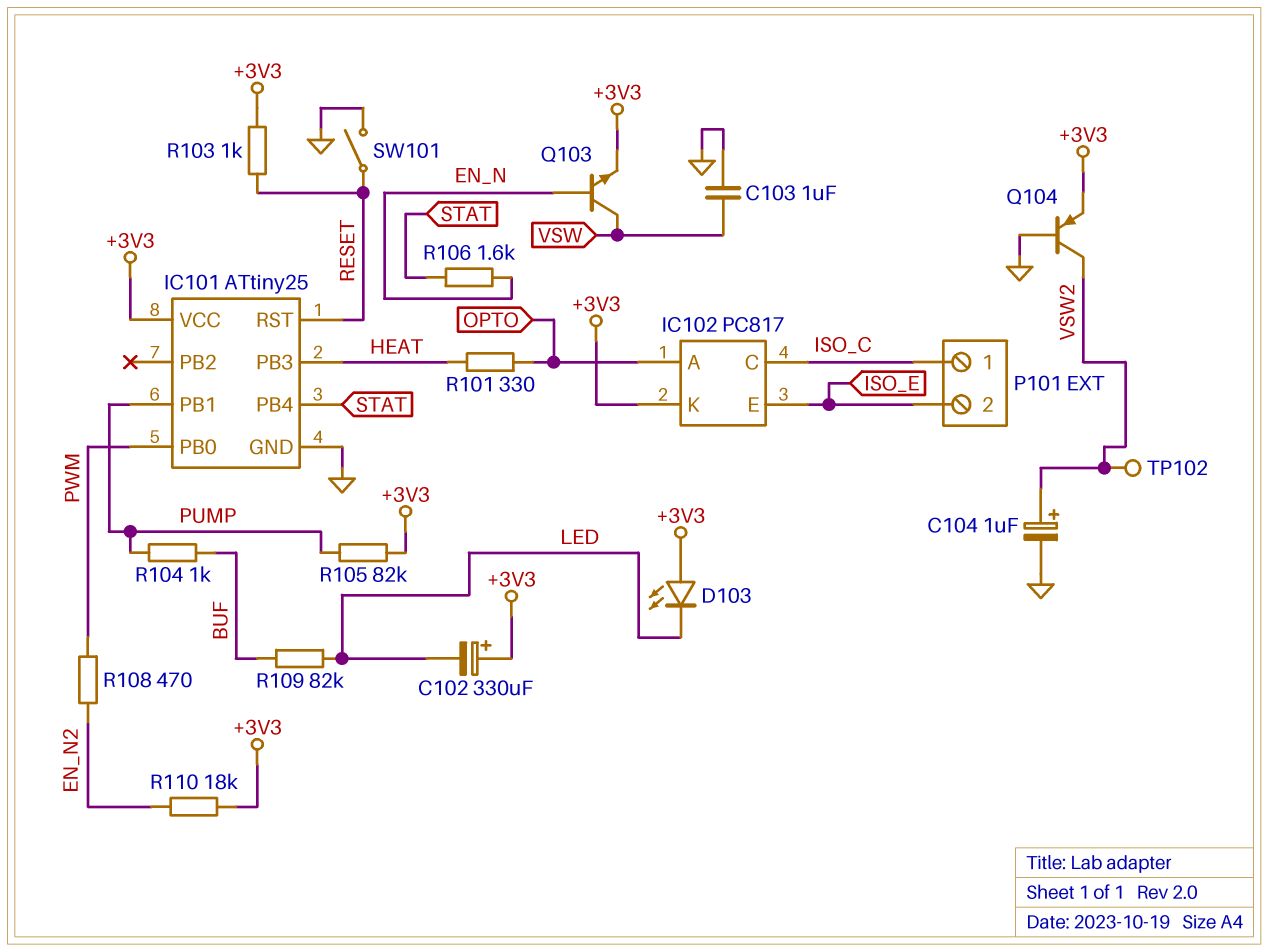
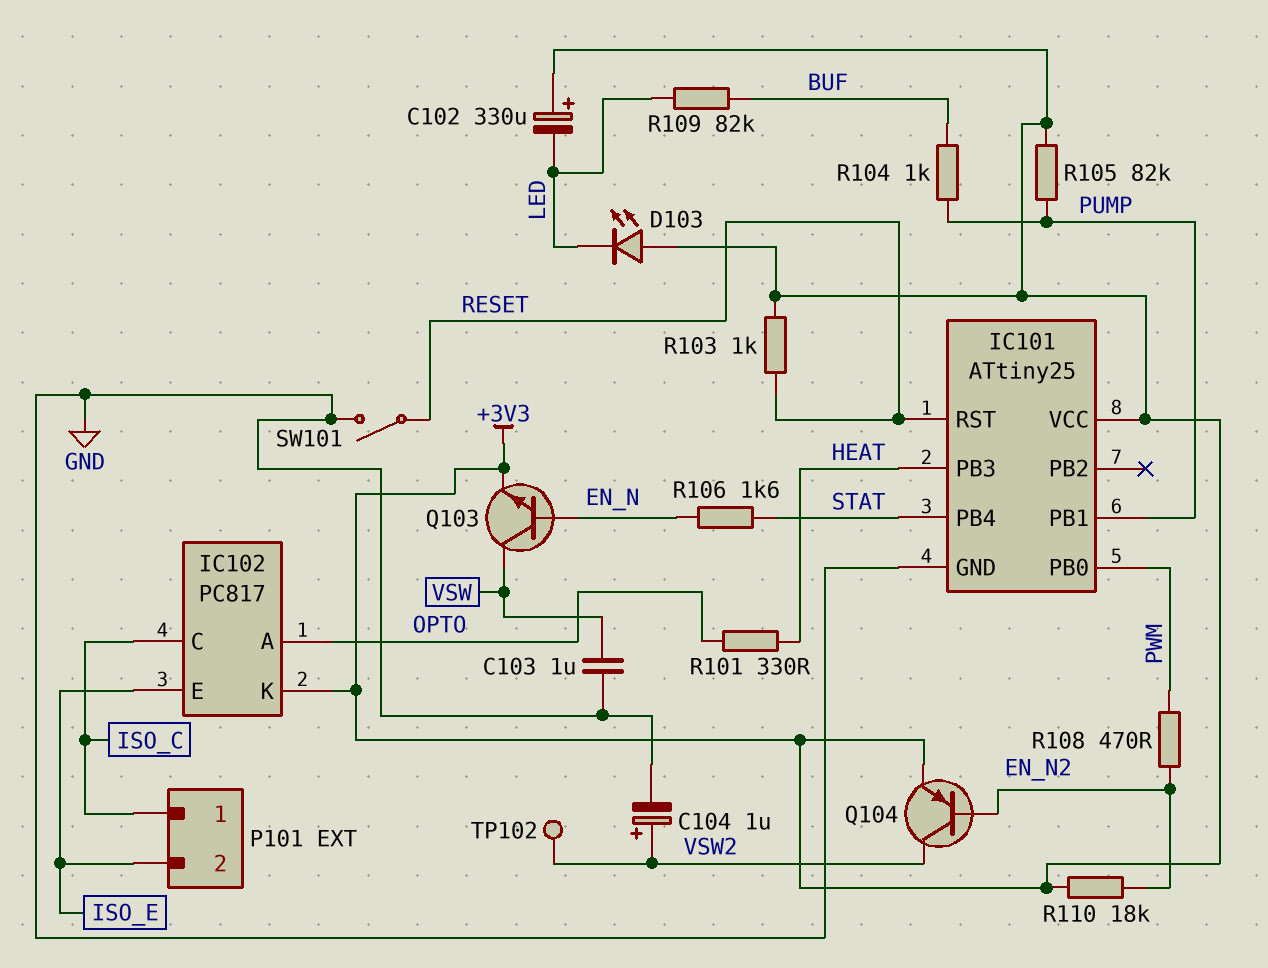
Q104: PNP (B GND, C VSW2, E +3V3) -> PNP (B EN_N2, C VSW2, E +3V3)

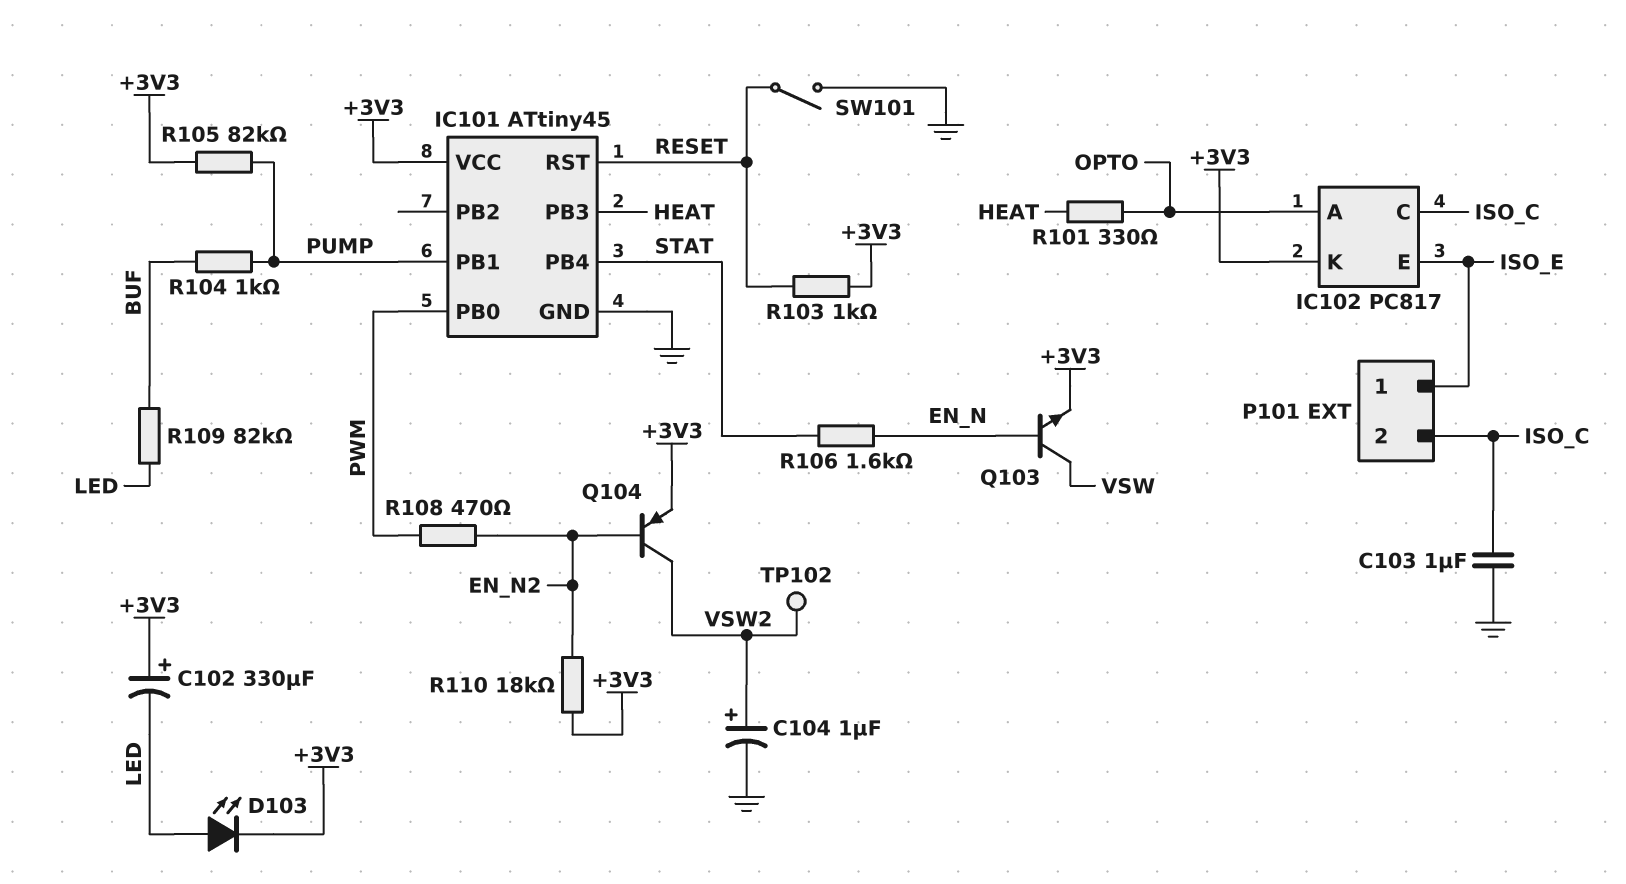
C103: 1uF (GND, VSW) -> 1uF (GND, ISO_C)
D103: LED (A +3V3, K LED) -> LED (A LED, K +3V3)
IC101: ATtiny25 -> ATtiny45
P101 pin 1: ISO_C -> ISO_E
P101 pin 2: ISO_E -> ISO_C

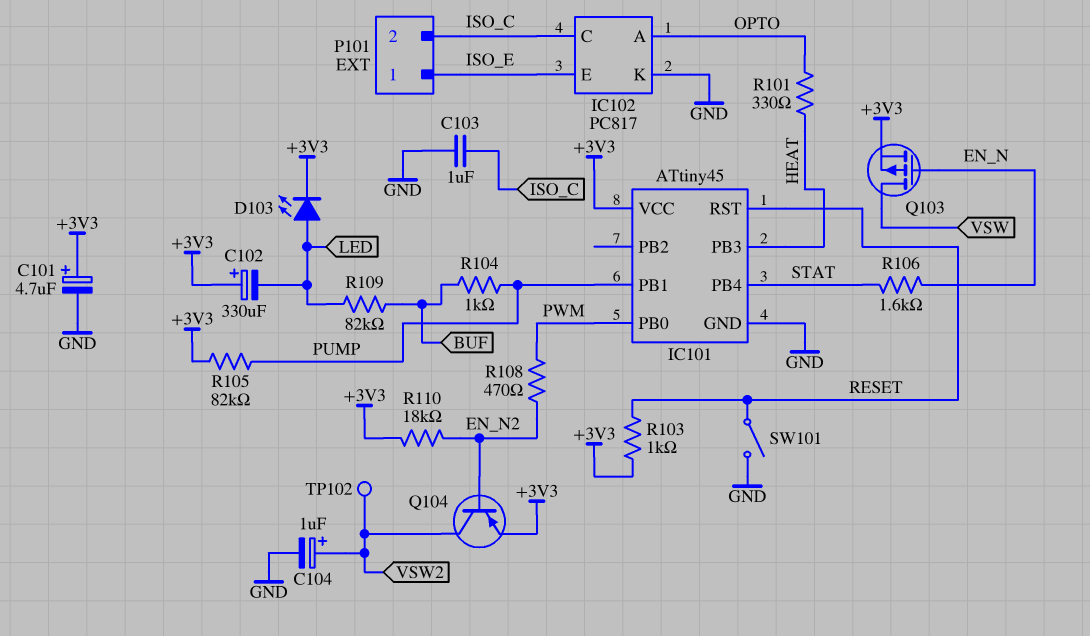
C101: none -> 4.7uF (plus +3V3, minus GND)
IC102 pin K: +3V3 -> GND
Q103: NPN (B EN_N, C VSW, E +3V3) -> PMOS (G EN_N, D VSW, S +3V3)

